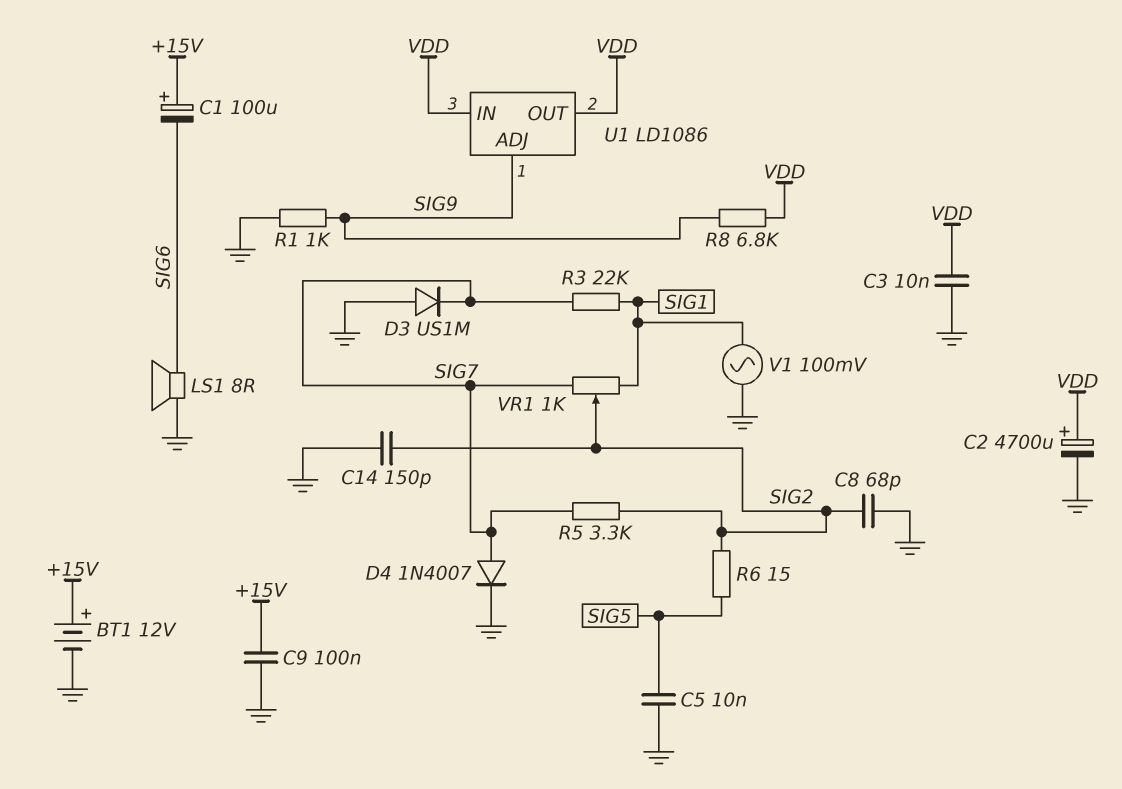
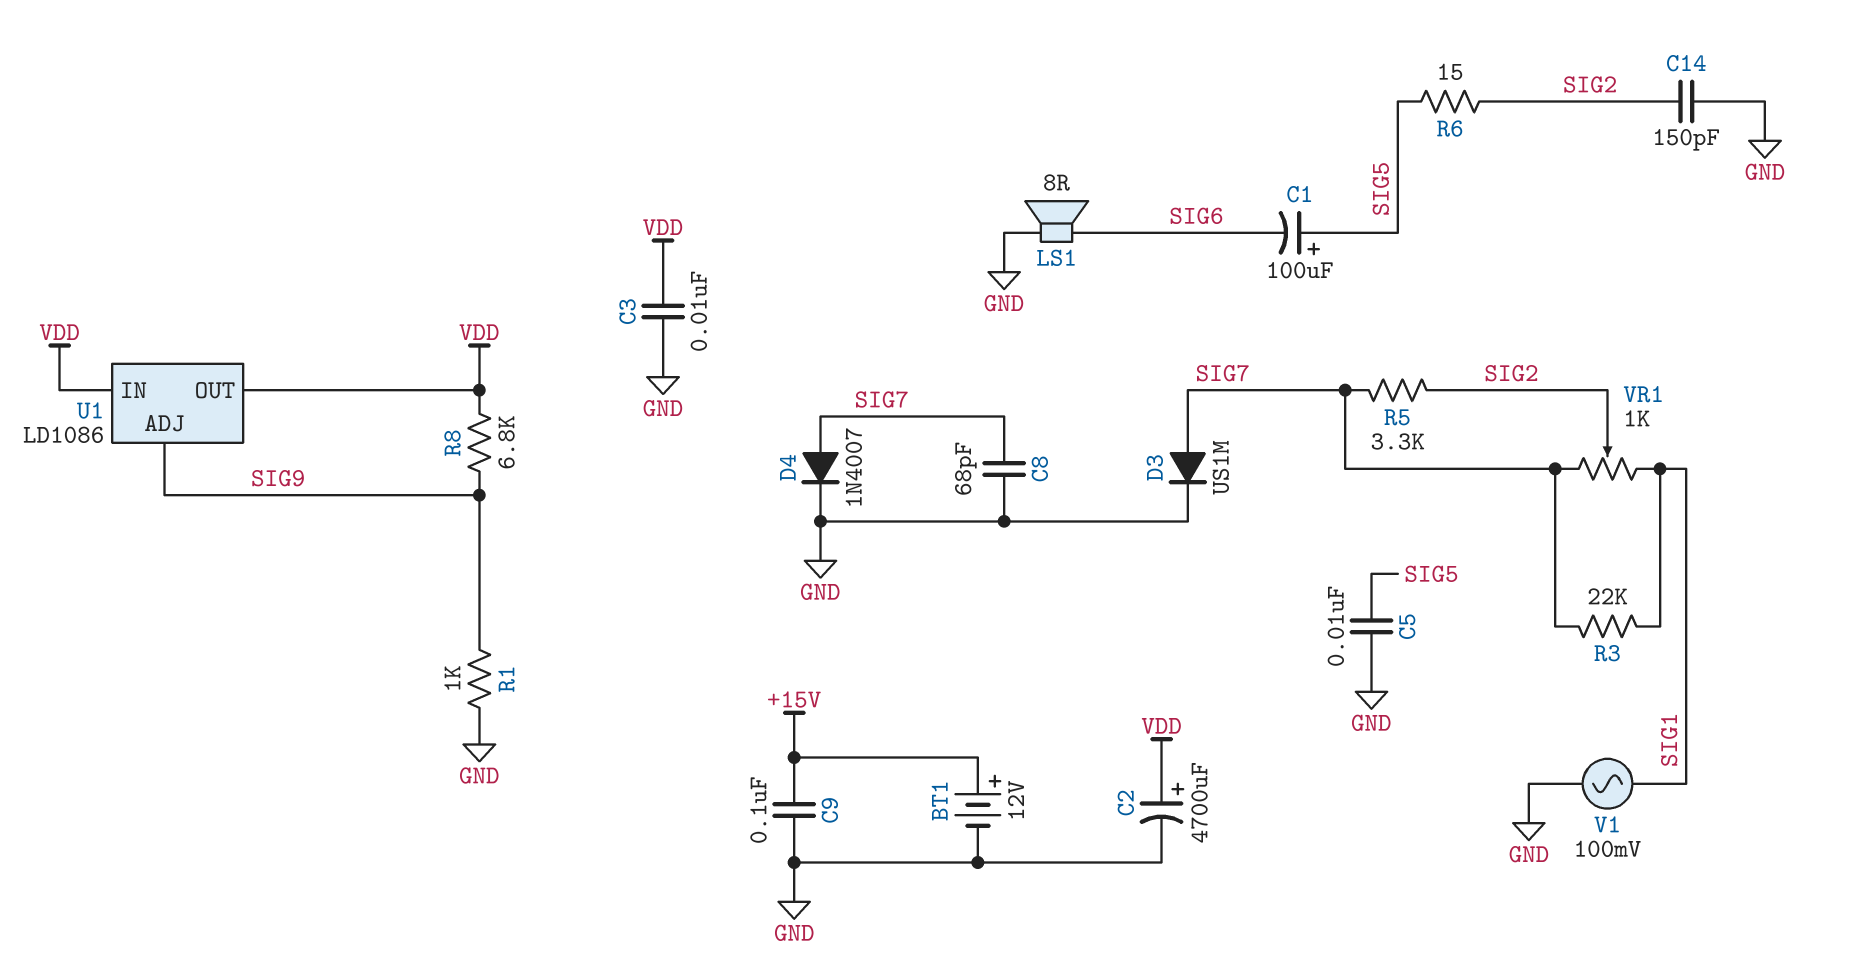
C1: 100uF (plus +15V, minus SIG6) -> 100uF (plus SIG5, minus SIG6)
C8: 68pF (GND, SIG2) -> 68pF (GND, SIG7)
D3: diode US1M (A GND, K SIG7) -> diode US1M (A SIG7, K GND)

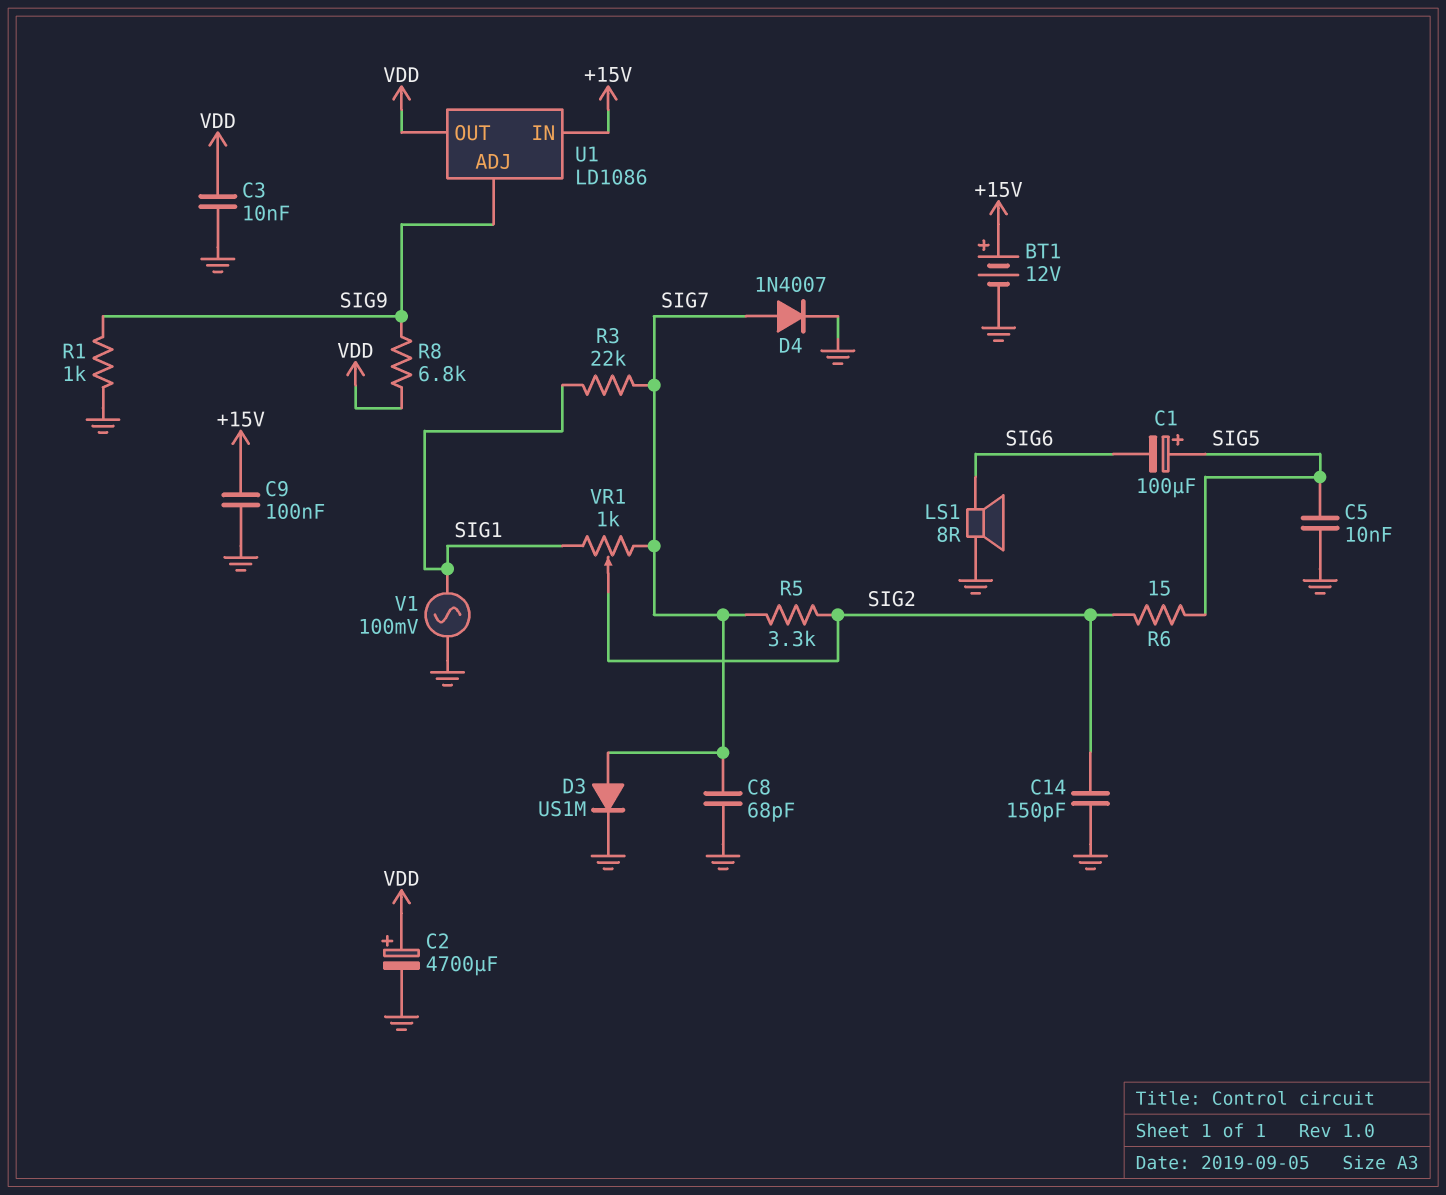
U1 pin IN: VDD -> +15V

